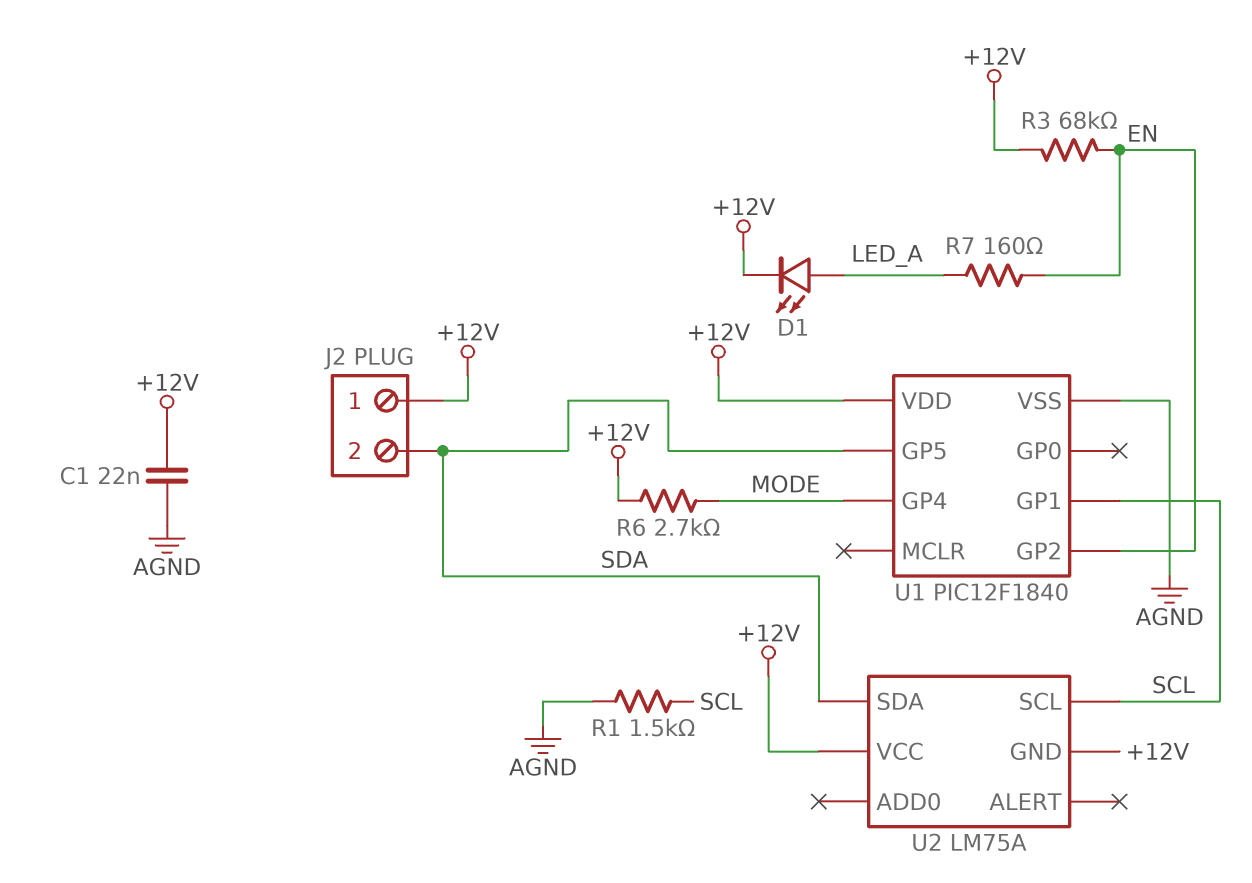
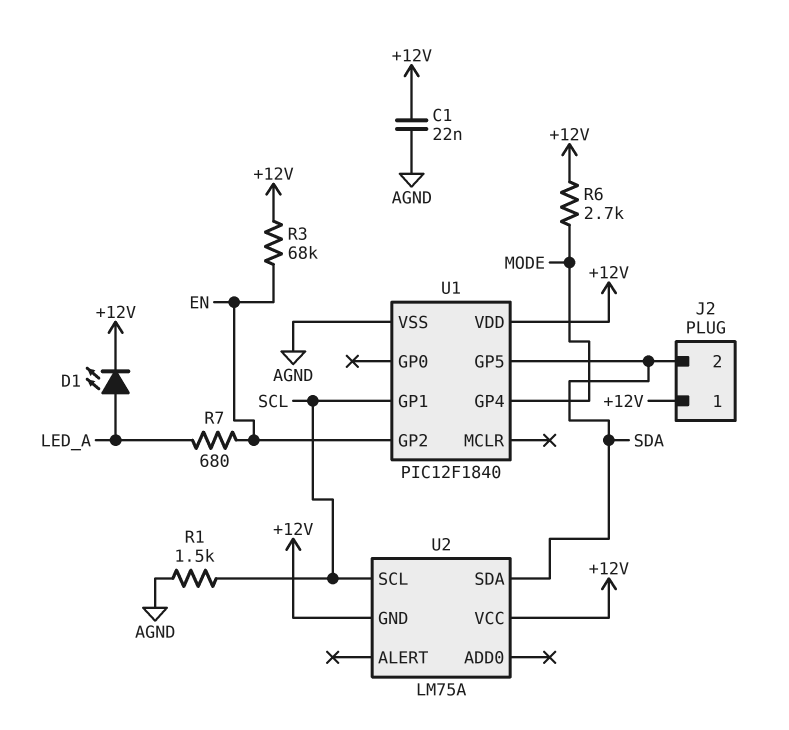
R7: 160 (EN, LED_A) -> 680 (EN, LED_A)

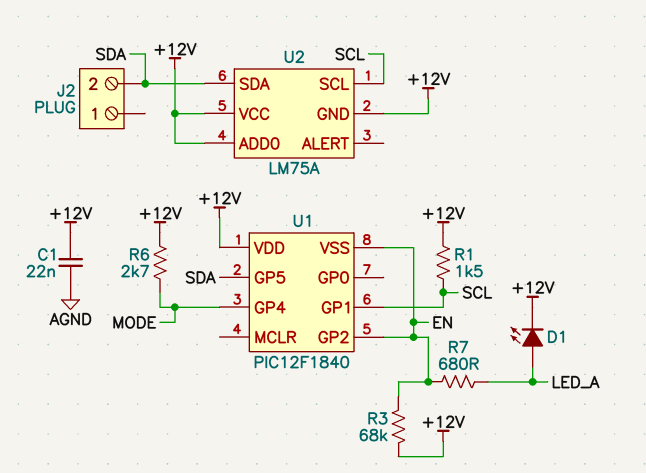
J2 pin 1: +12V -> none
R1: 1.5k (AGND, SCL) -> 1.5k (+12V, SCL)
U1 pin VSS: AGND -> EN
U2 pin ADD0: none -> +12V

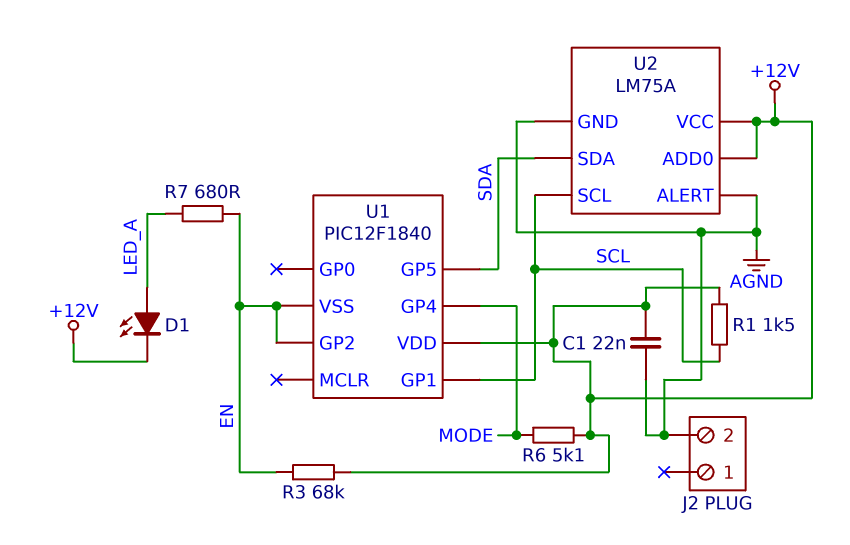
J2 pin 2: SDA -> AGND
R6: 2.7k (+12V, MODE) -> 5.1k (+12V, MODE)
U2 pin ALERT: none -> AGND
U2 pin GND: +12V -> AGND

